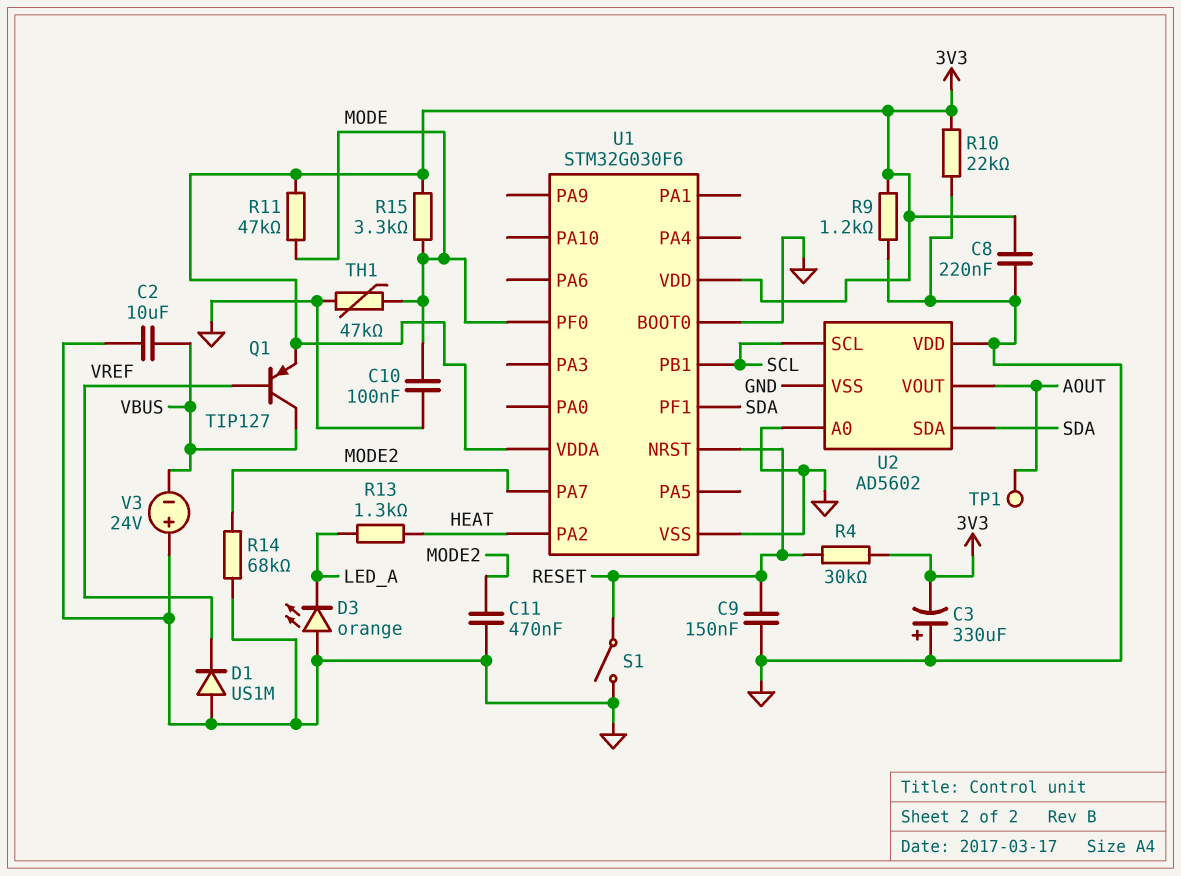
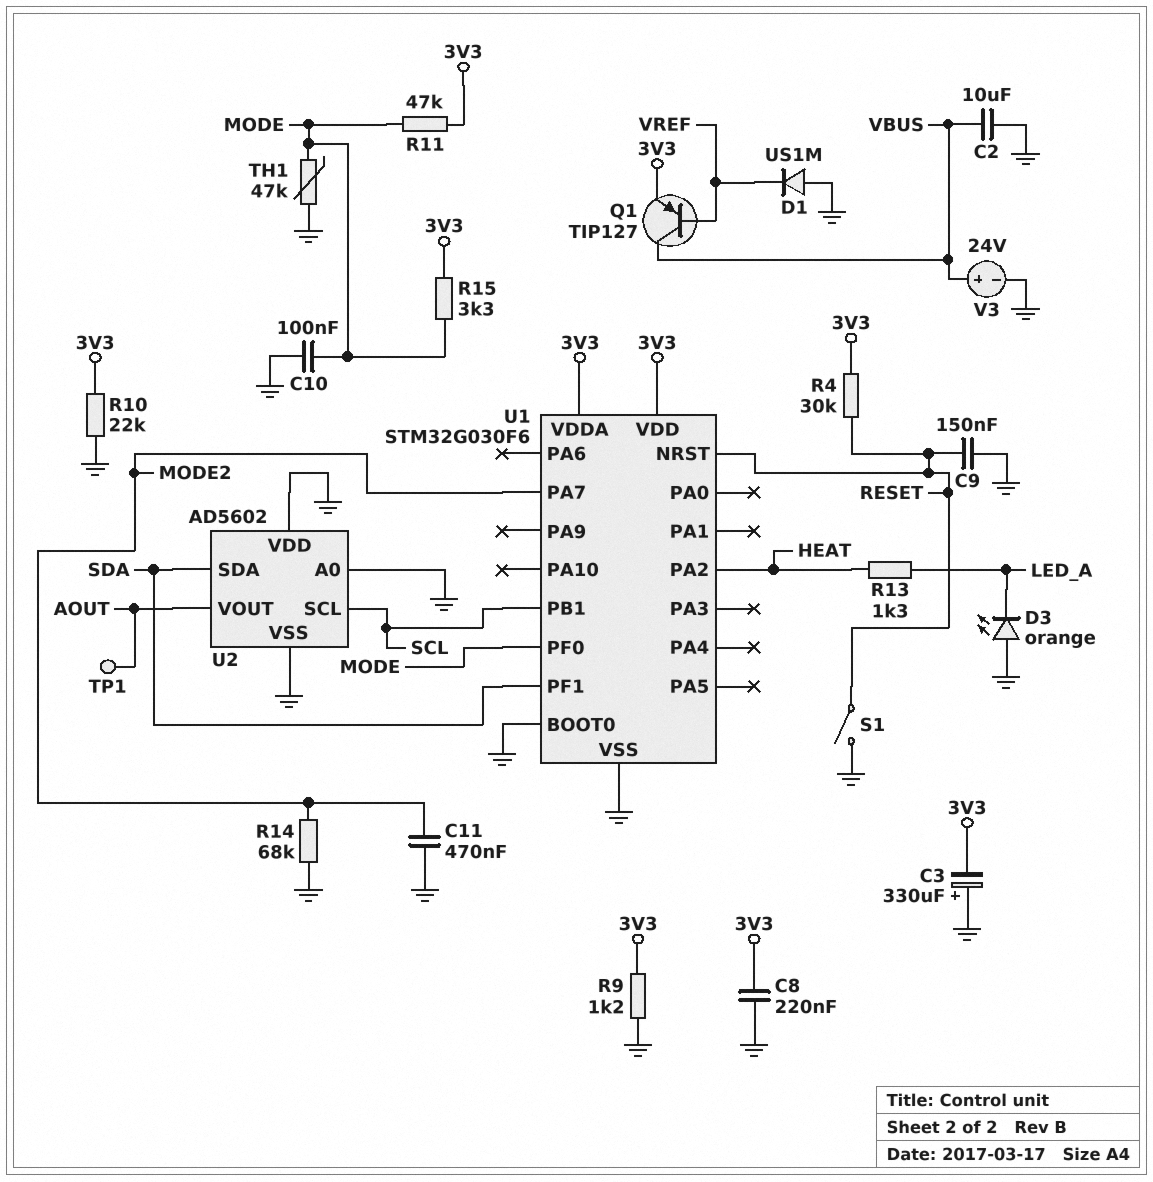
V3: 24V (plus GND, minus VBUS) -> 24V (plus VBUS, minus GND)

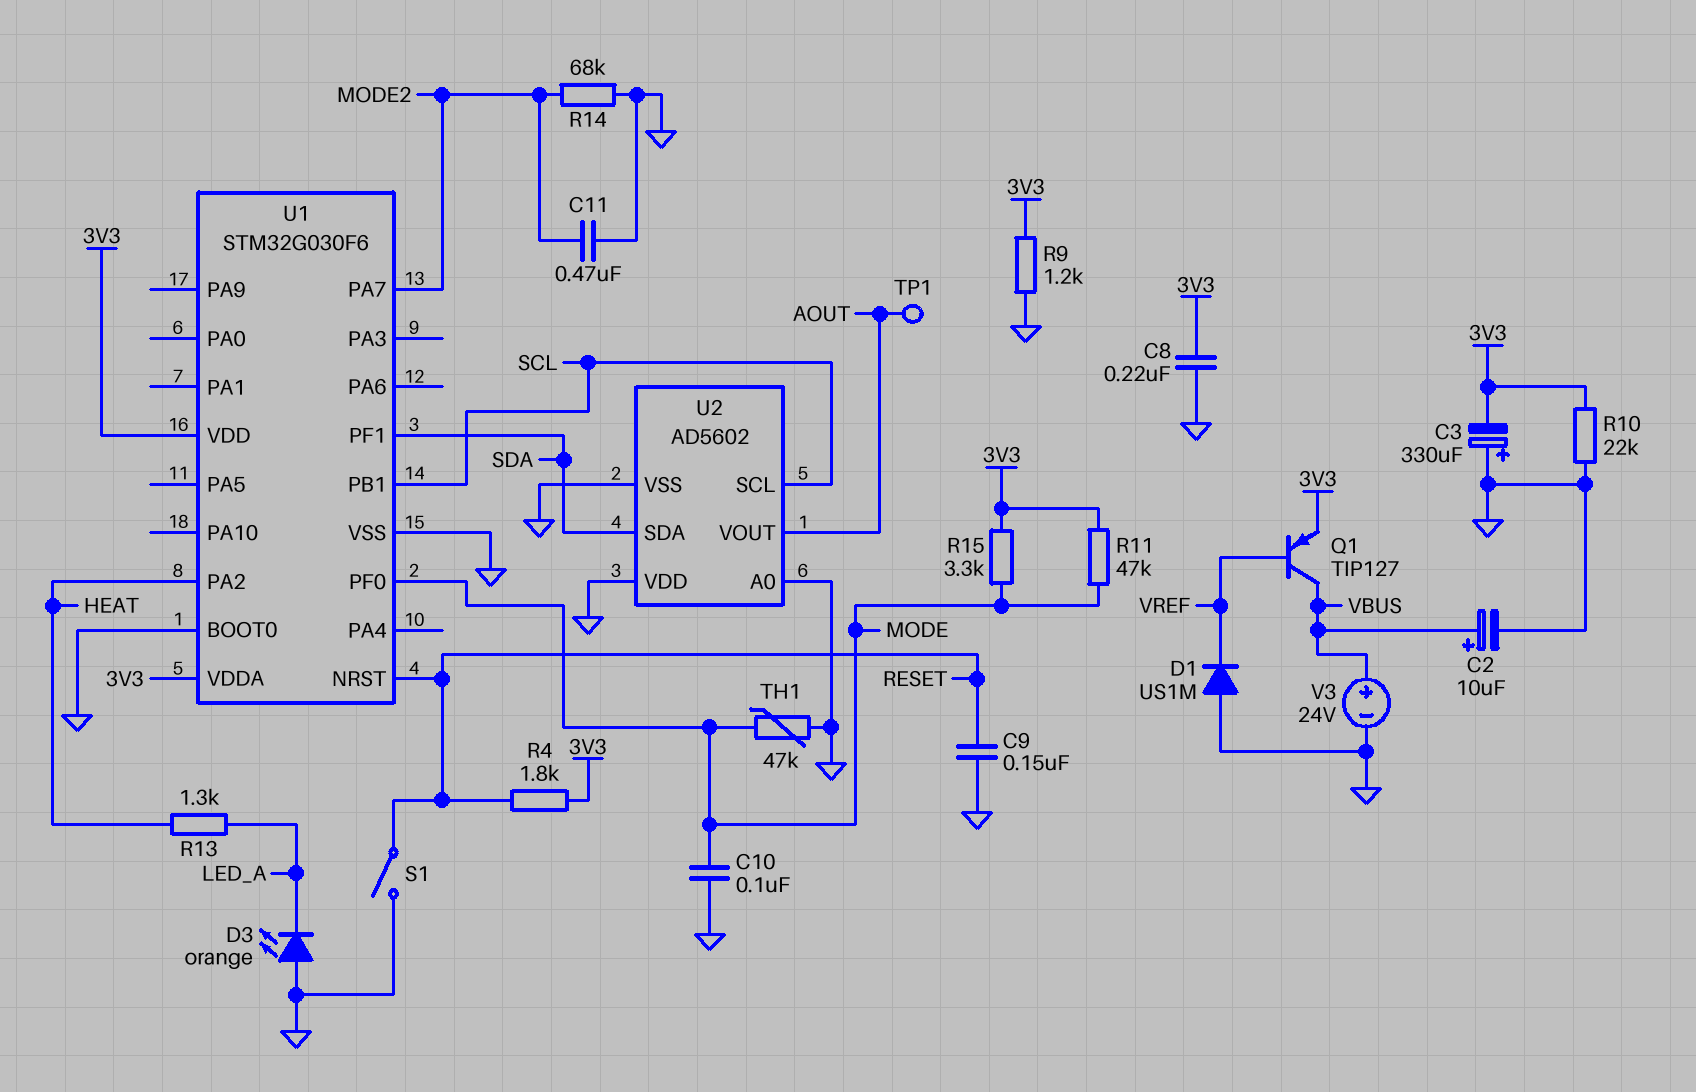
C2: 10uF (GND, VBUS) -> 10uF (plus VBUS, minus GND)
R4: 30k (3V3, RESET) -> 1.8k (3V3, RESET)

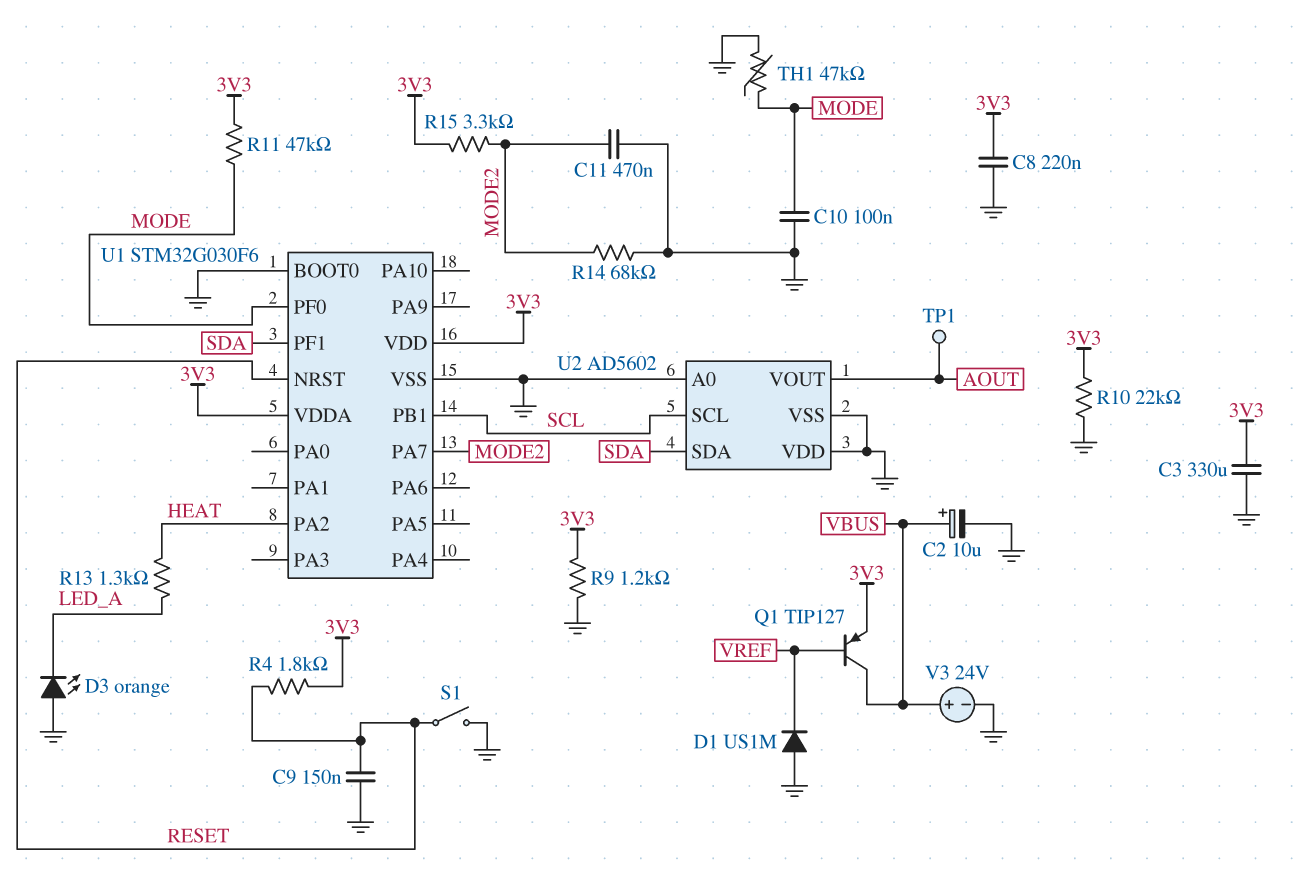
C3: 330uF (plus GND, minus 3V3) -> 330uF (3V3, GND)
R15: 3.3k (3V3, MODE) -> 3.3k (3V3, MODE2)

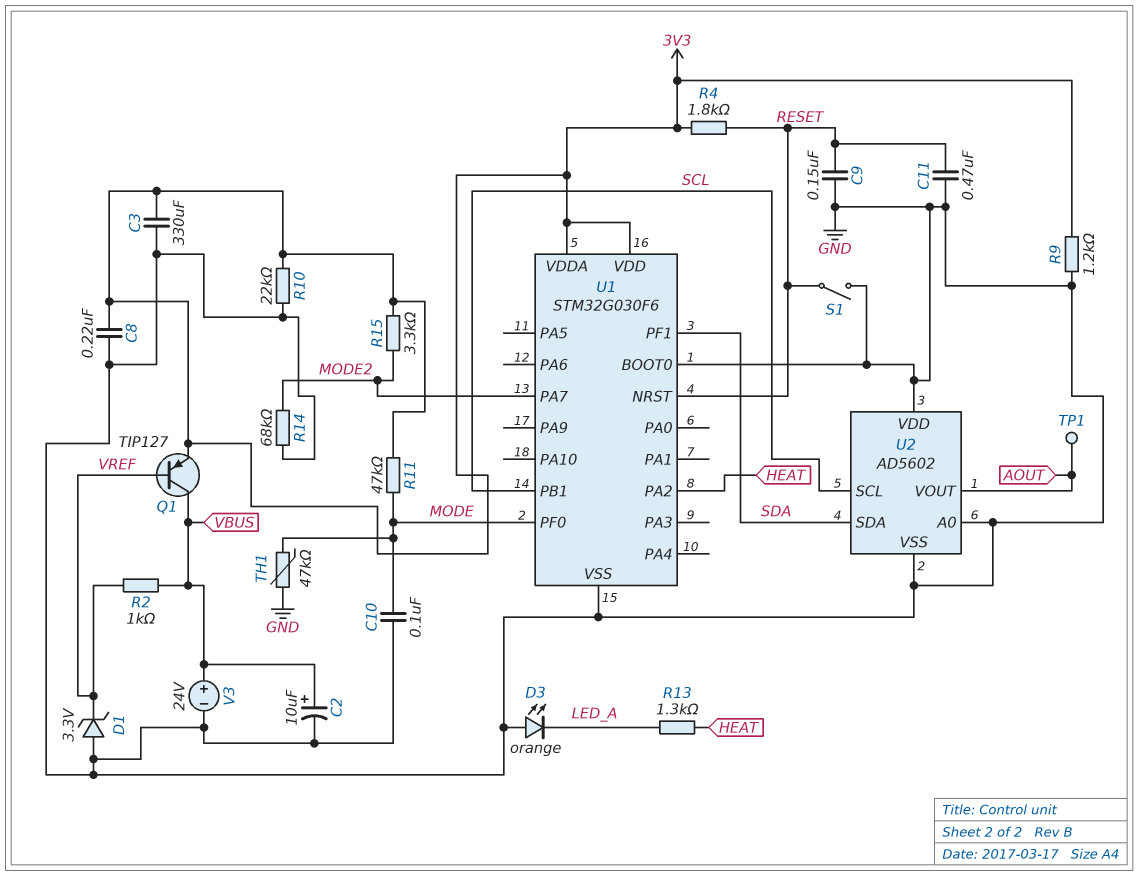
C11: 470nF (GND, MODE2) -> 470nF (GND, RESET)
D1: diode US1M (A GND, K VREF) -> zener 3.3V (A GND, K VREF)
R2: none -> 1k (VBUS, VREF)

